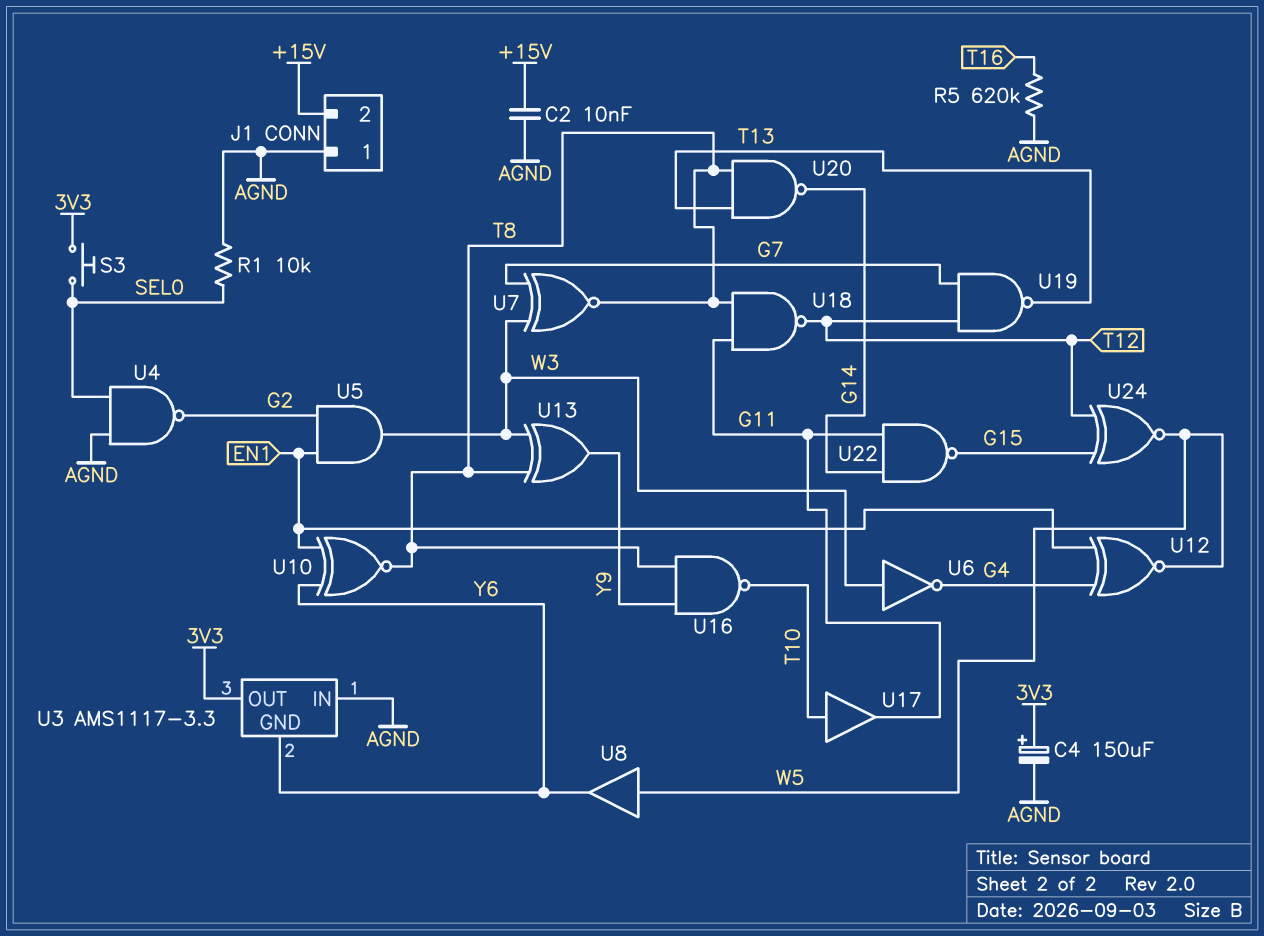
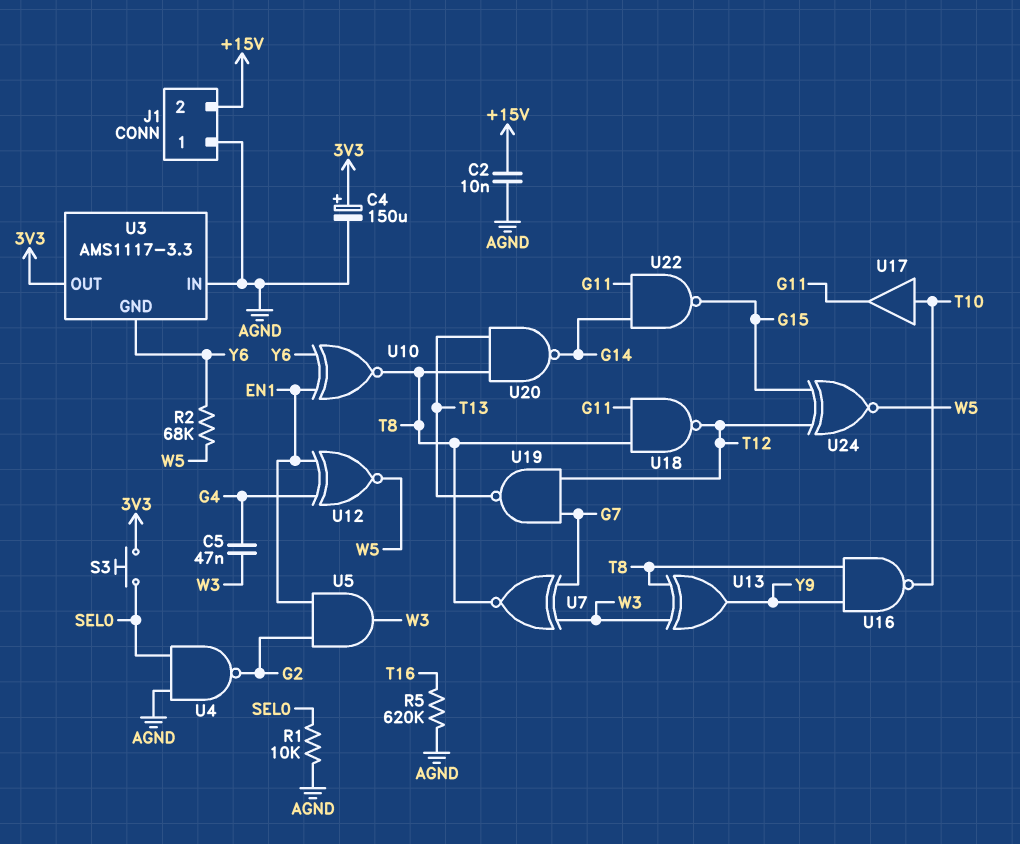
C5: none -> 47nF (G4, W3)
R2: none -> 68k (W5, Y6)
U6: NOT (in W3, out G4) -> none
U8: buffer (in W5, out Y6) -> none

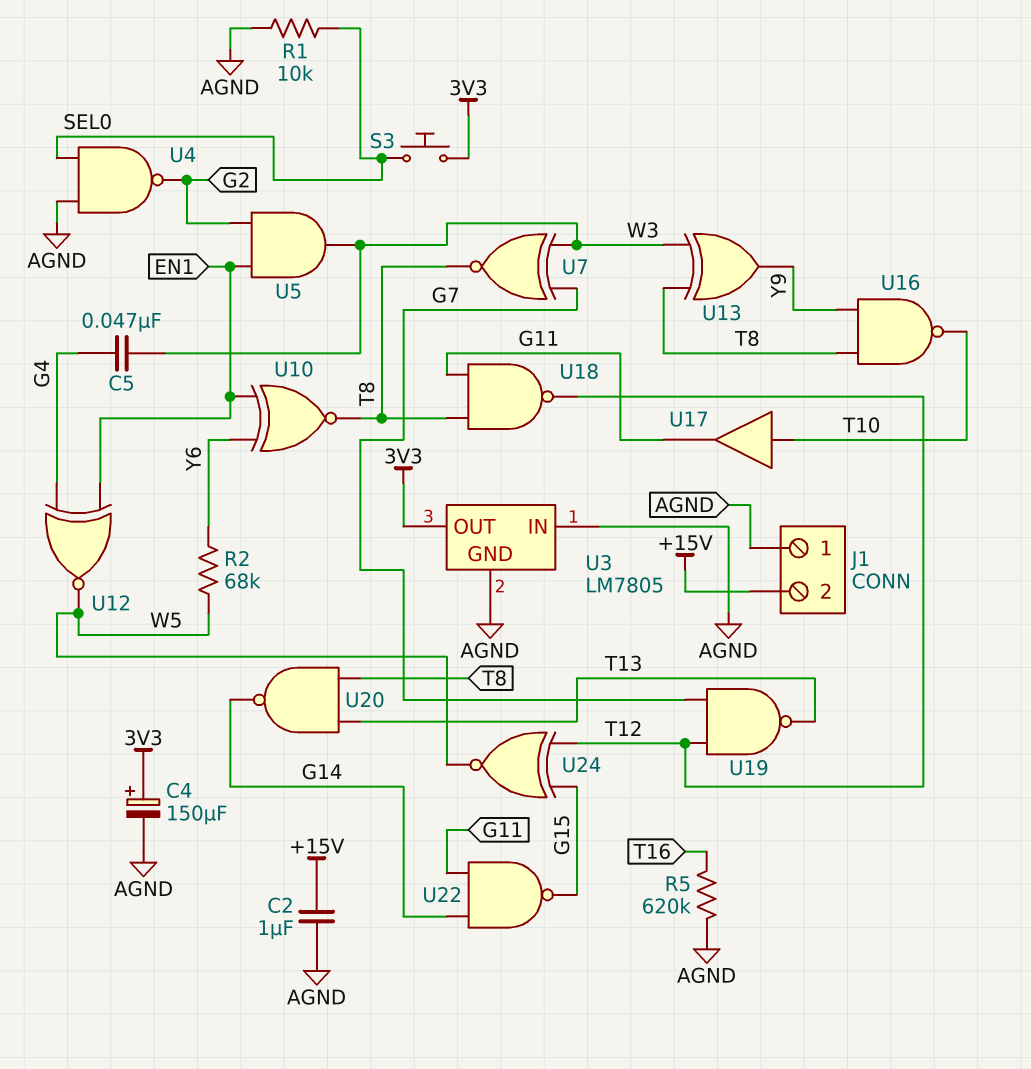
C2: 10nF (+15V, AGND) -> 1uF (+15V, AGND)
U3: AMS1117-3.3 -> LM7805
U3 pin GND: Y6 -> AGND

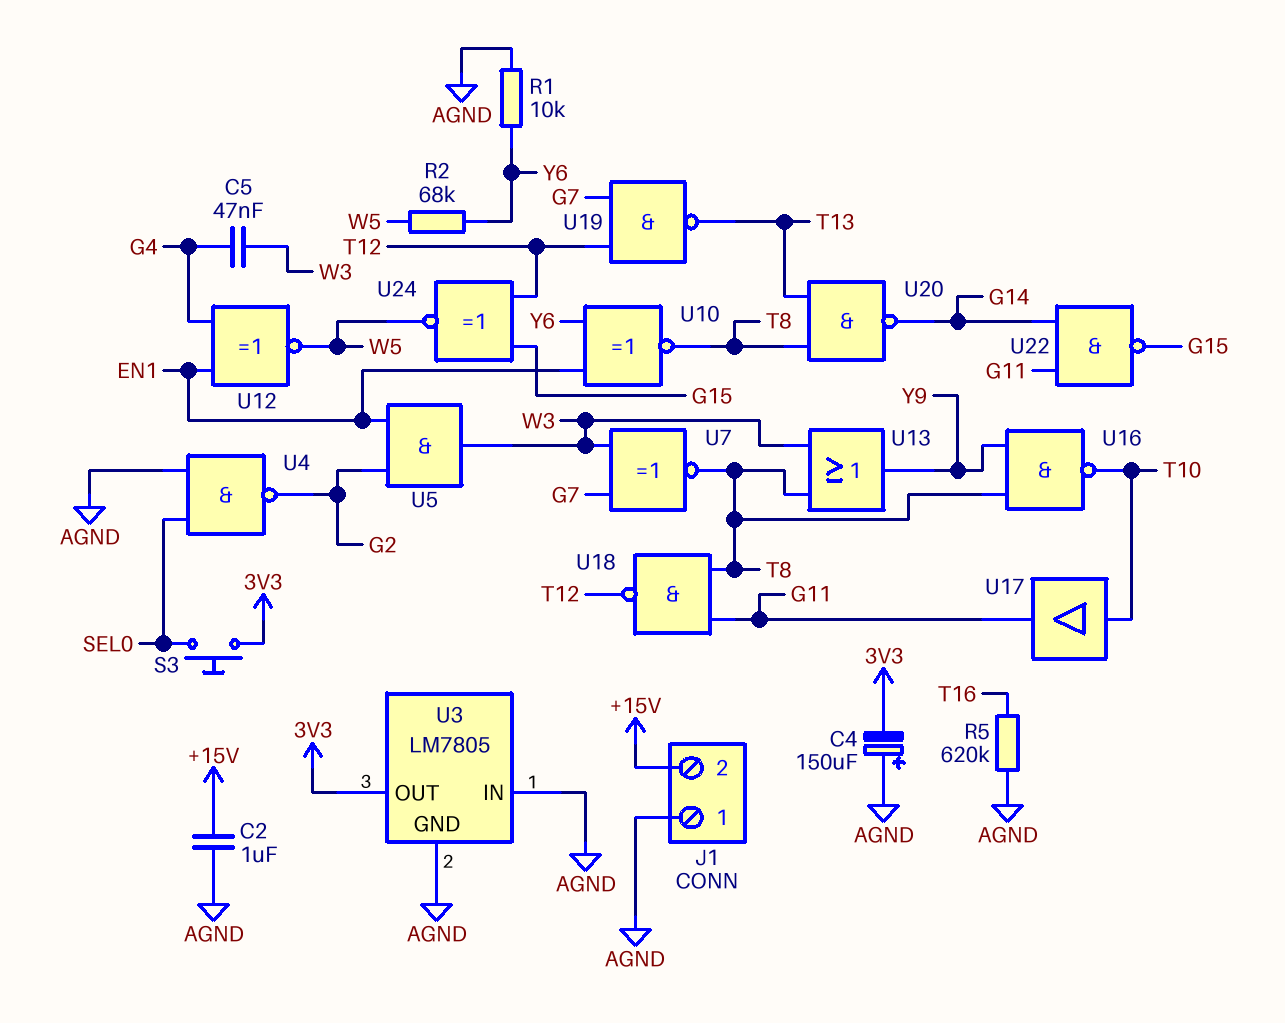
C4: 150uF (plus 3V3, minus AGND) -> 150uF (plus AGND, minus 3V3)
R1: 10k (AGND, SEL0) -> 10k (AGND, Y6)
U13: XOR (in T8, in W3, out Y9) -> OR (in T8, in W3, out Y9)

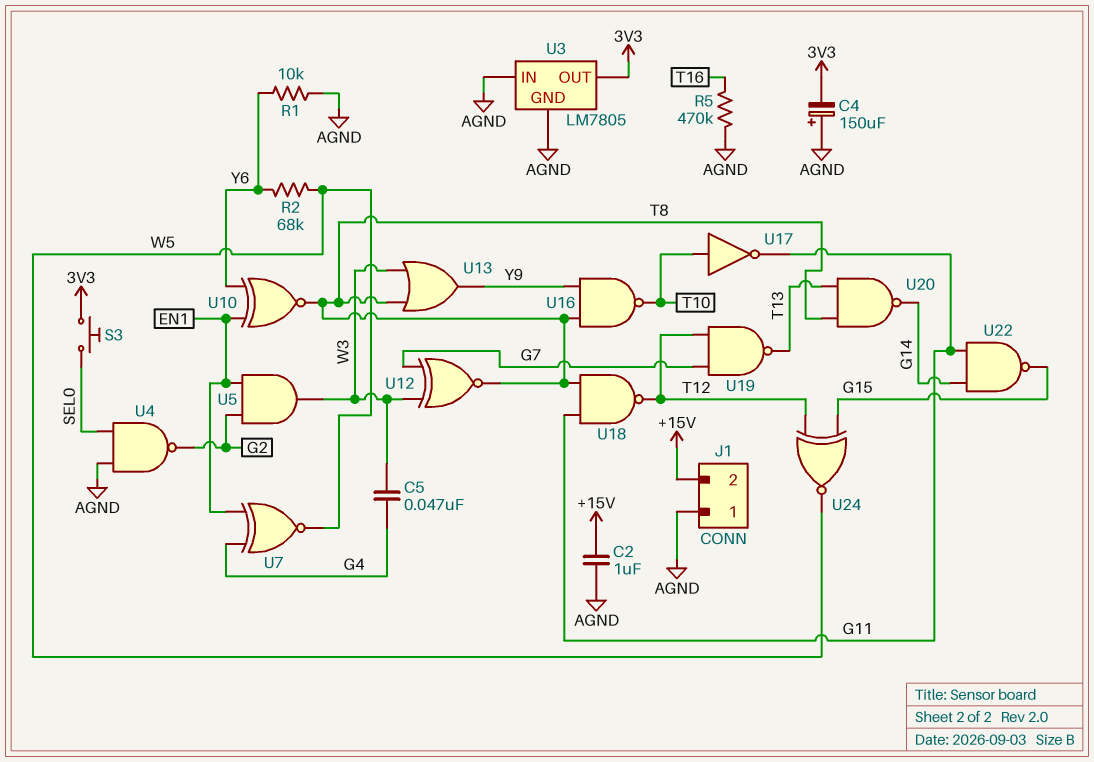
R5: 620k (AGND, T16) -> 470k (AGND, T16)
U7: XNOR (in G7, in W3, out T8) -> XNOR (in EN1, in G4, out W5)
U12: XNOR (in EN1, in G4, out W5) -> XNOR (in G7, in W3, out T8)
U17: buffer (in T10, out G11) -> NOT (in T10, out G11)

